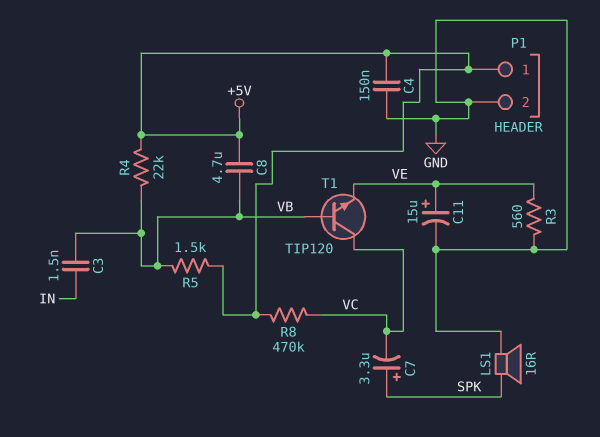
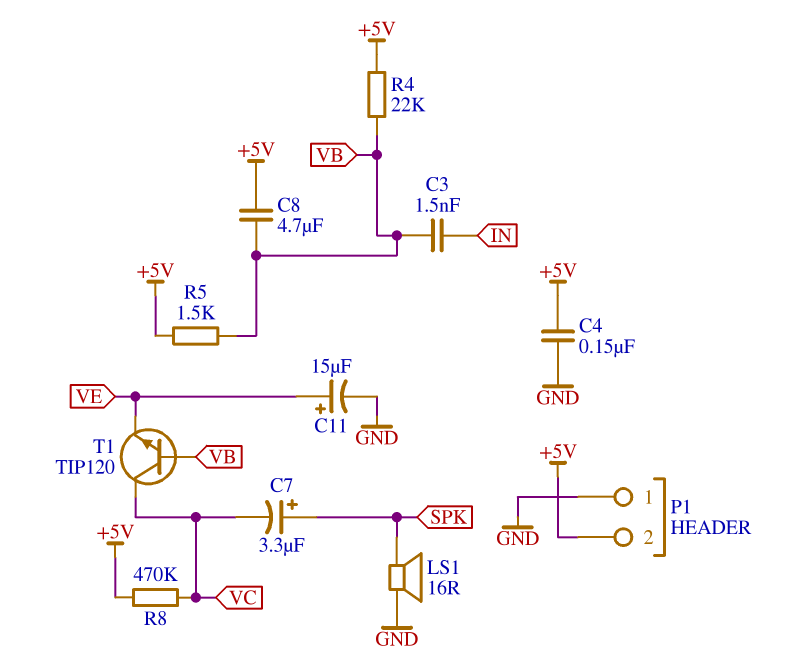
P1 pin 1: +5V -> GND
P1 pin 2: GND -> +5V
R3: 560 (GND, VE) -> none

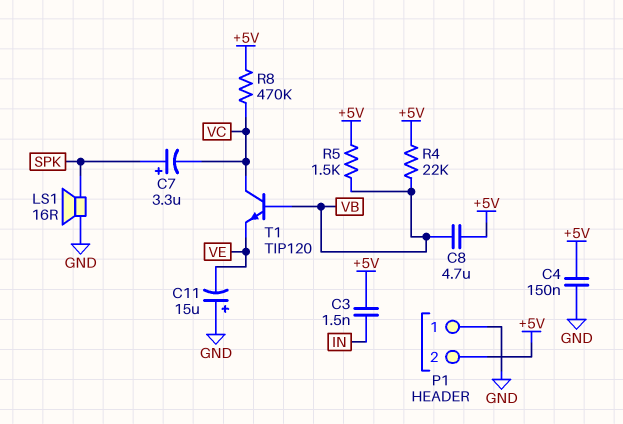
C3: 1.5nF (IN, VB) -> 1.5nF (+5V, IN)
C11: 15uF (plus VE, minus GND) -> 15uF (plus GND, minus VE)

